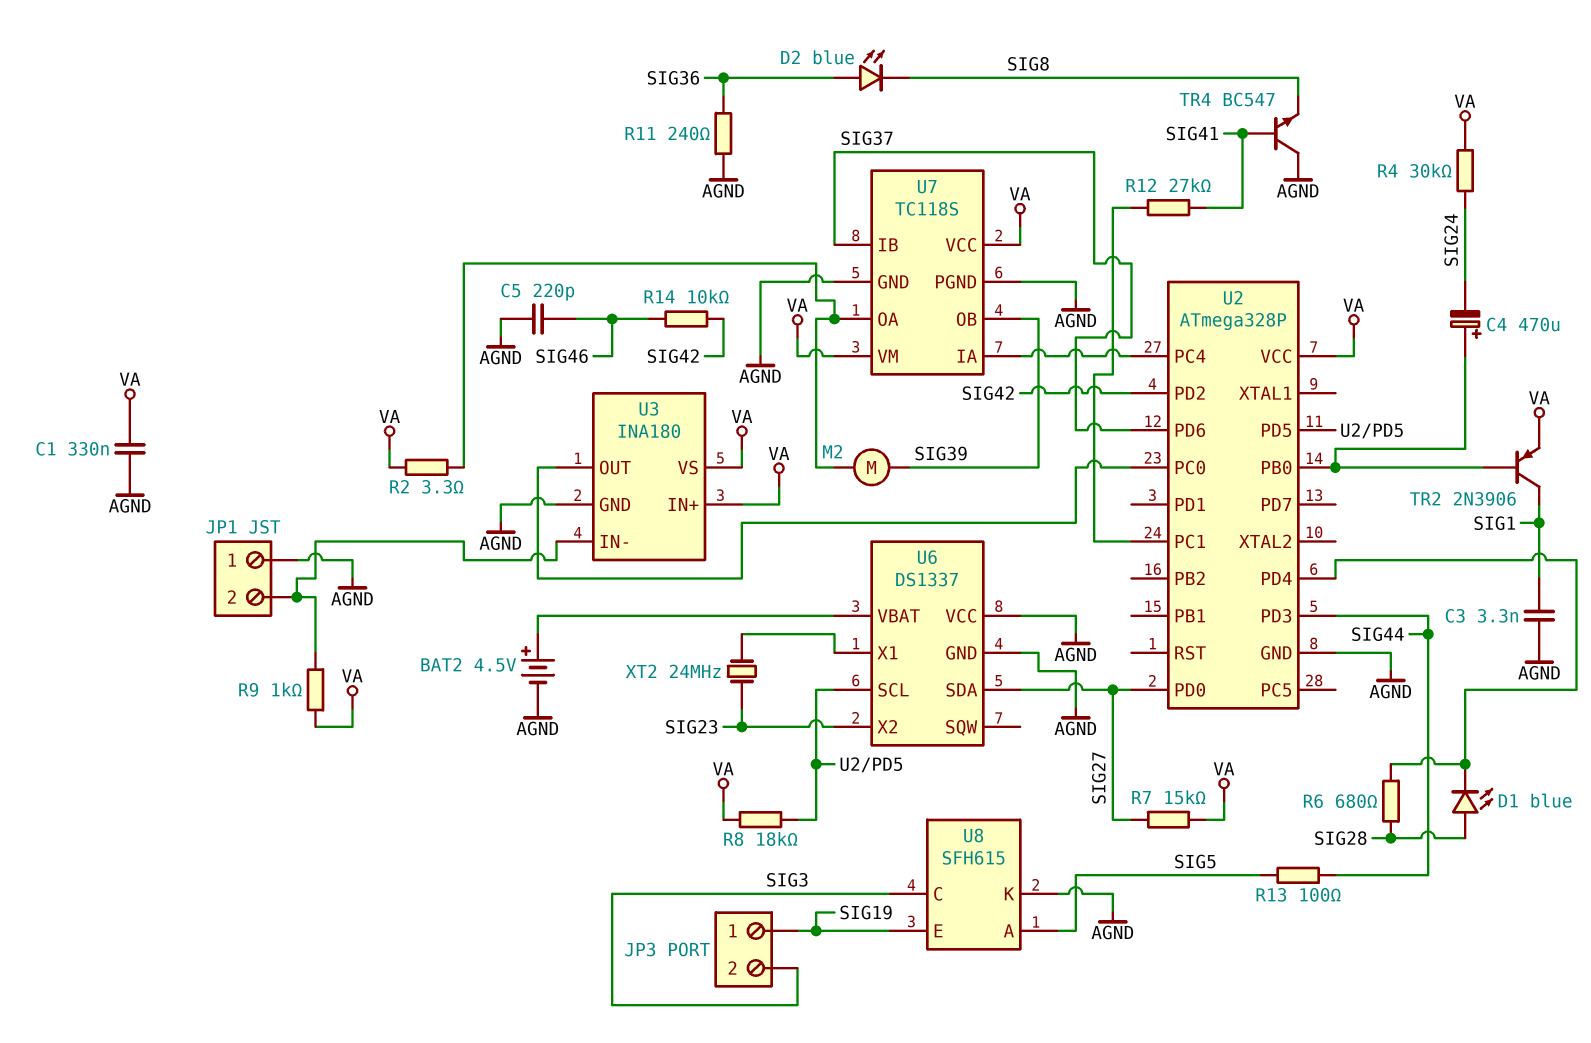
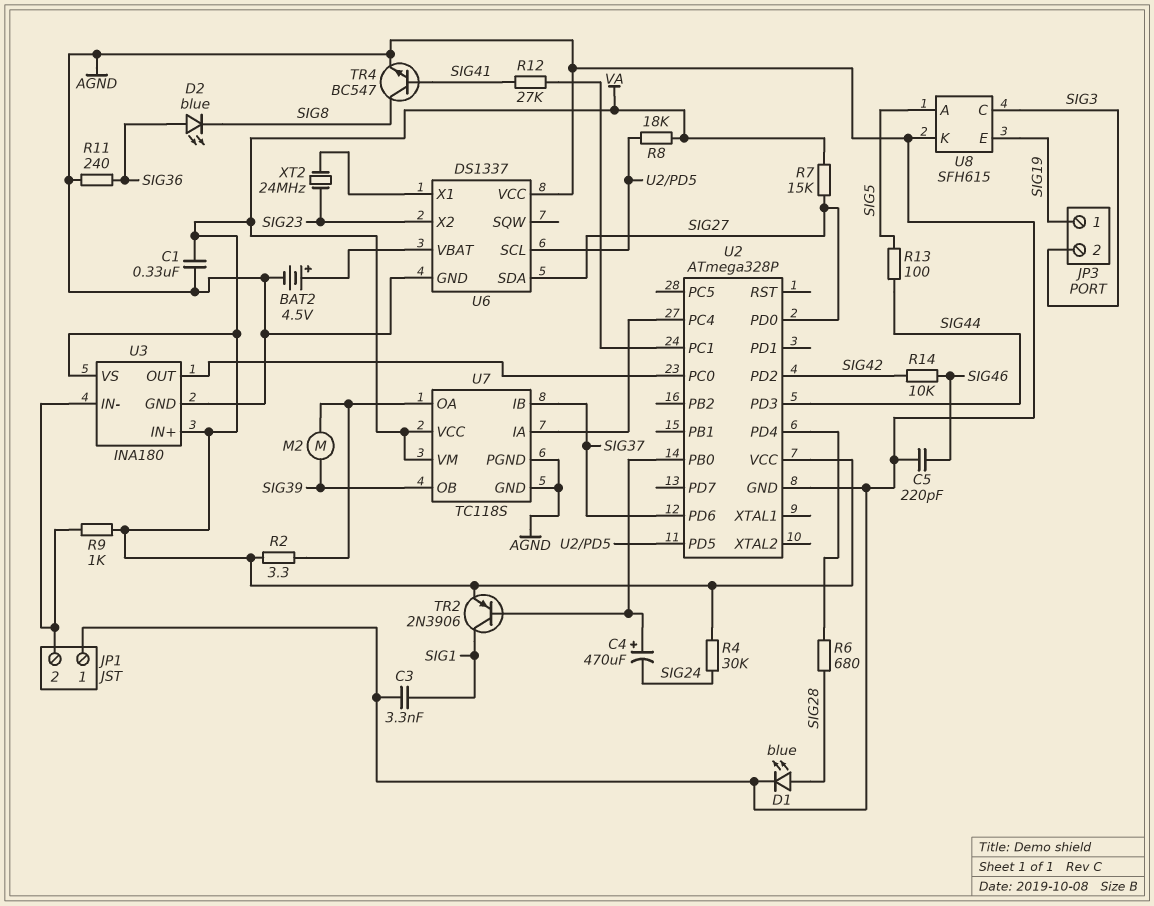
D1: LED blue (A SIG28, K U2/PD4) -> LED blue (A SIG28, K AGND)
TR4: NPN BC547 (B SIG41, C AGND, E SIG8) -> NPN BC547 (B SIG41, C SIG8, E AGND)

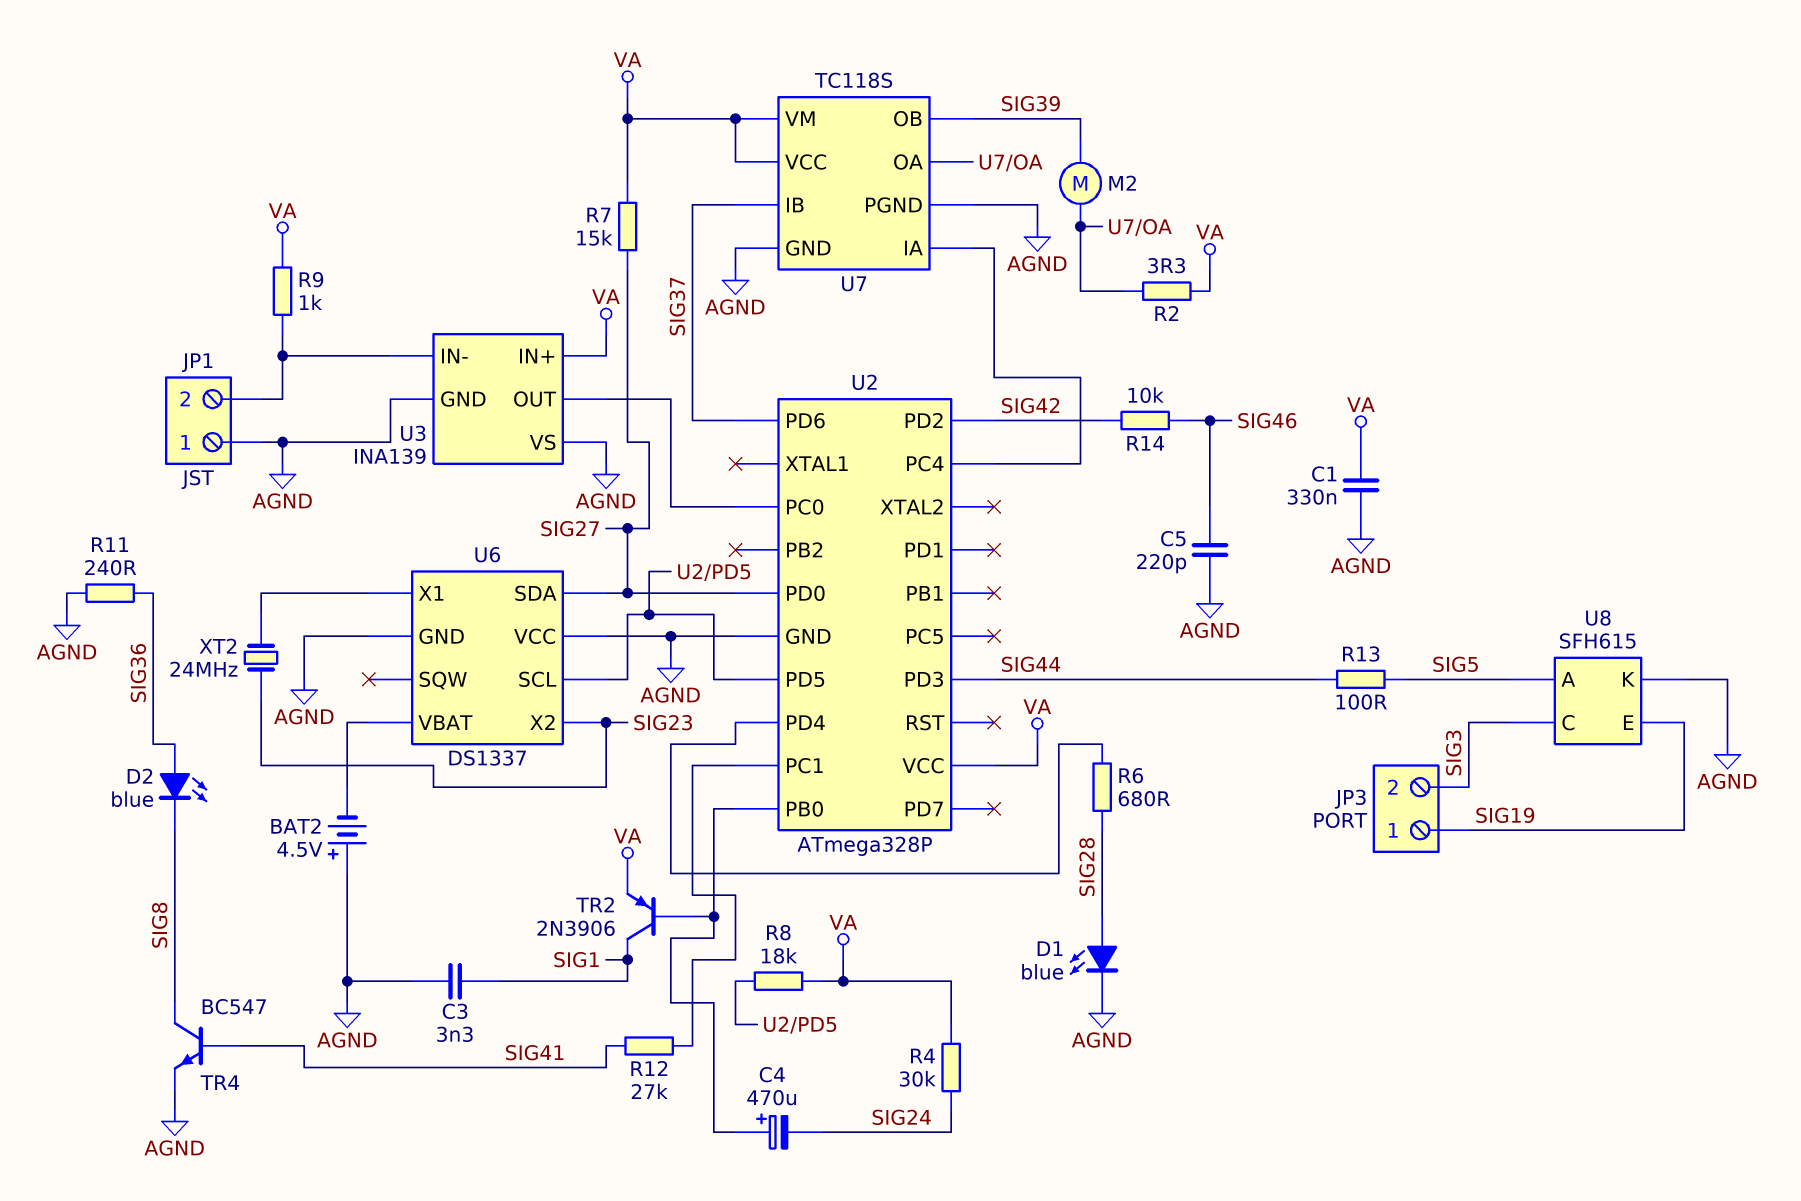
BAT2: 4.5V (plus U6/VBAT, minus AGND) -> 4.5V (plus AGND, minus U6/VBAT)
U3: INA180 -> INA139
U3 pin VS: VA -> AGND

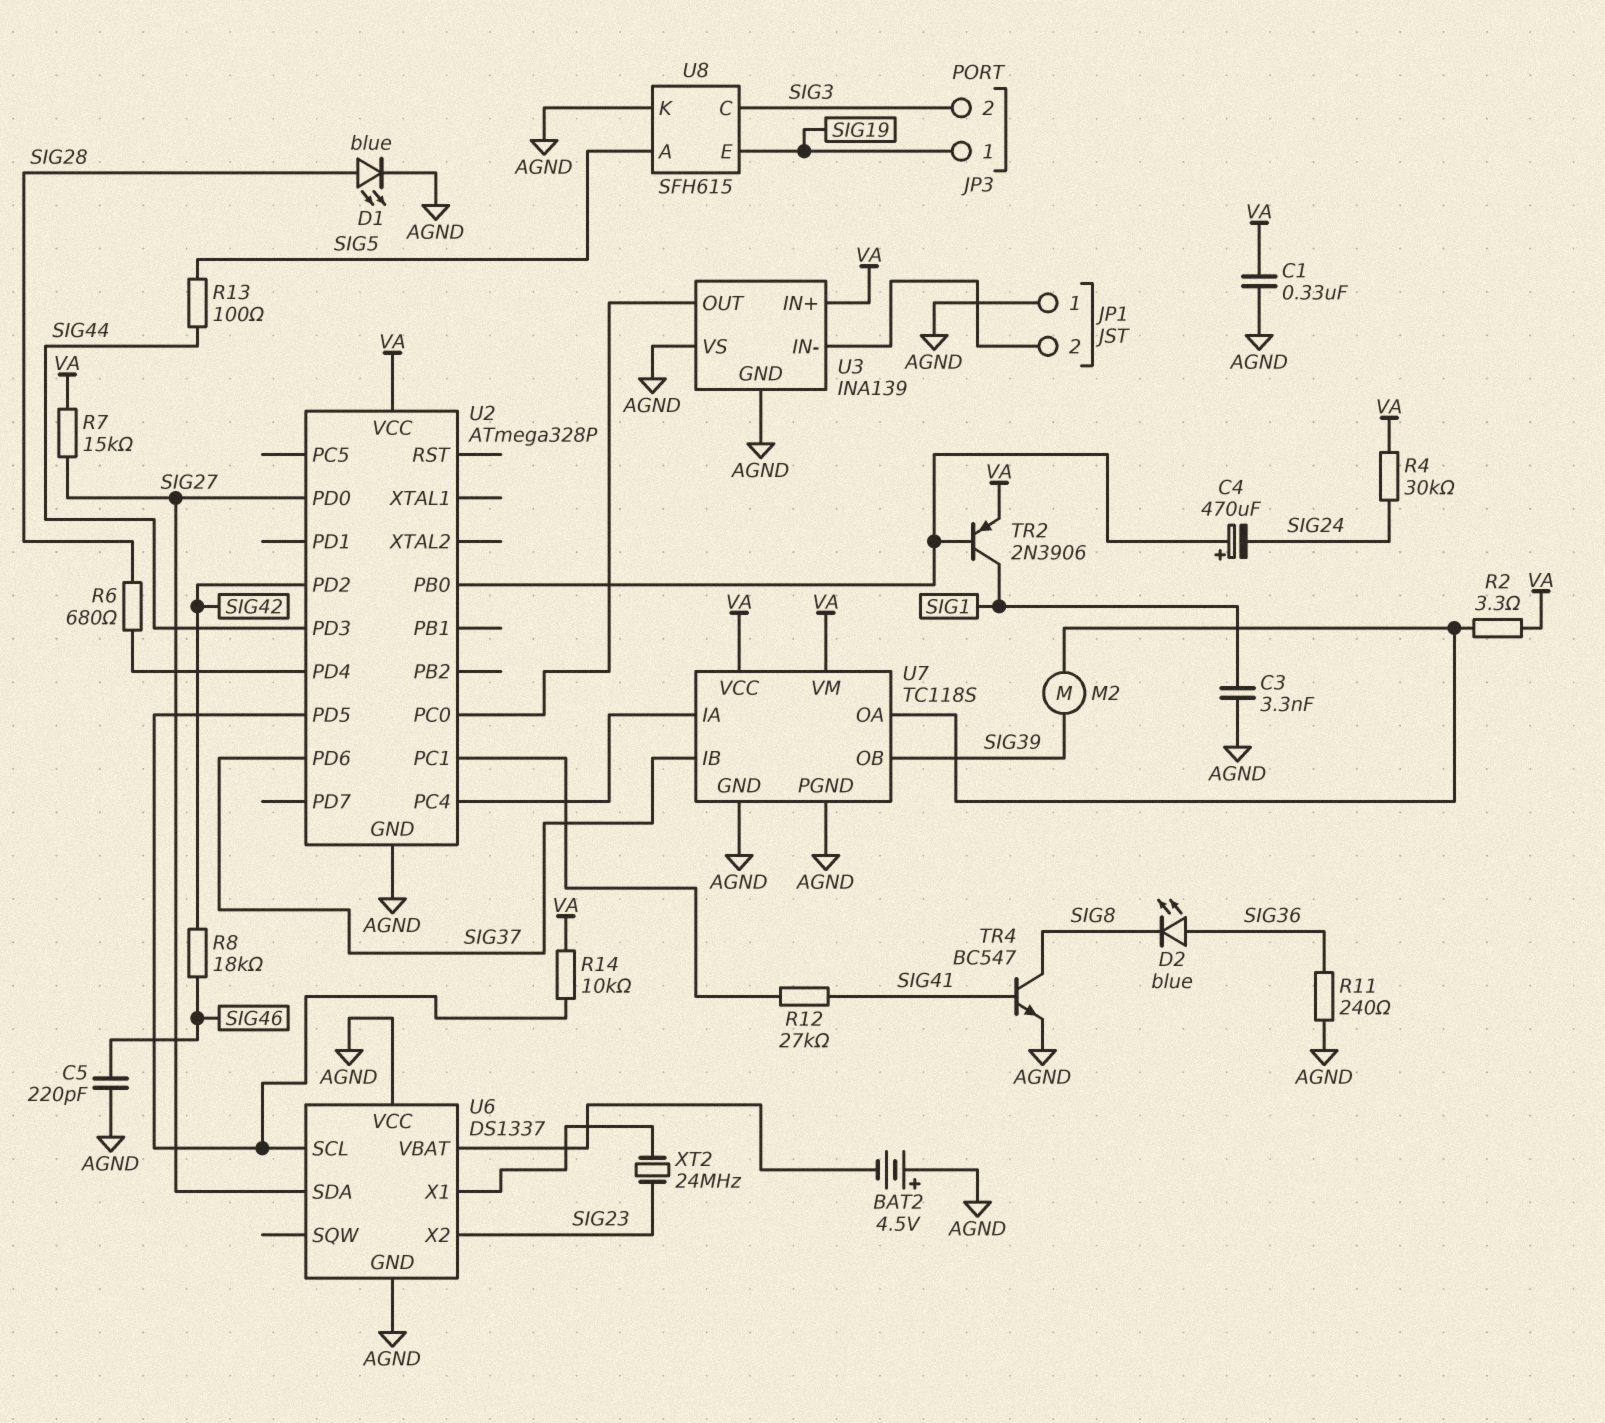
R8: 18k (U2/PD5, VA) -> 18k (SIG42, SIG46)
R9: 1k (JP1/2, VA) -> none
R14: 10k (SIG42, SIG46) -> 10k (U2/PD5, VA)

